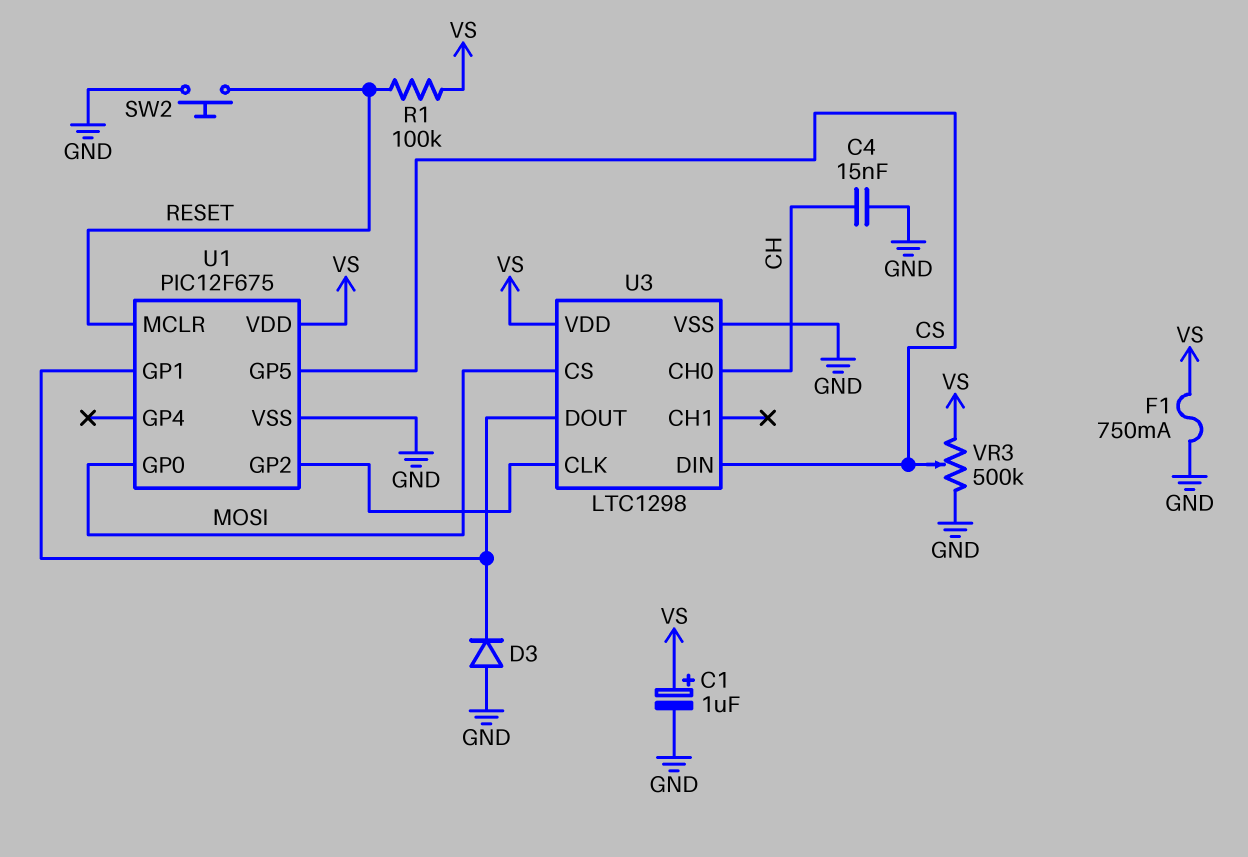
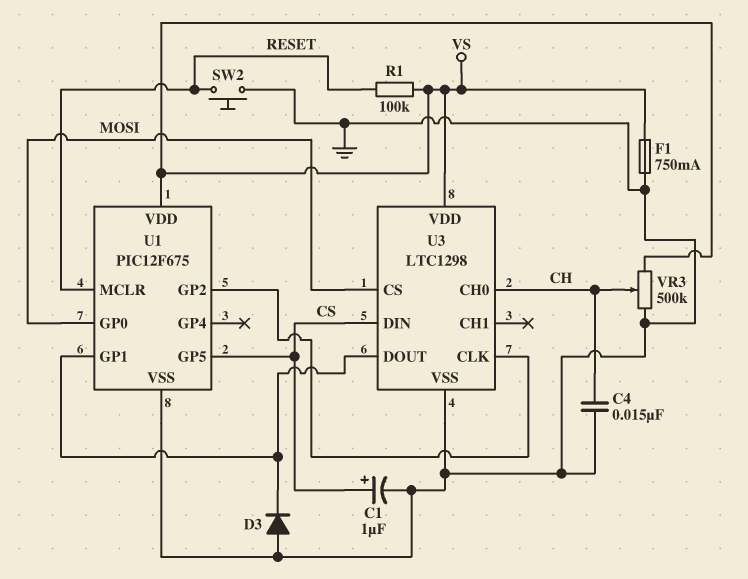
C1: 1uF (plus VS, minus GND) -> 1uF (plus CS, minus GND)
VR3: 500k (GND, VS, wiper CS) -> 500k (GND, VS, wiper CH)

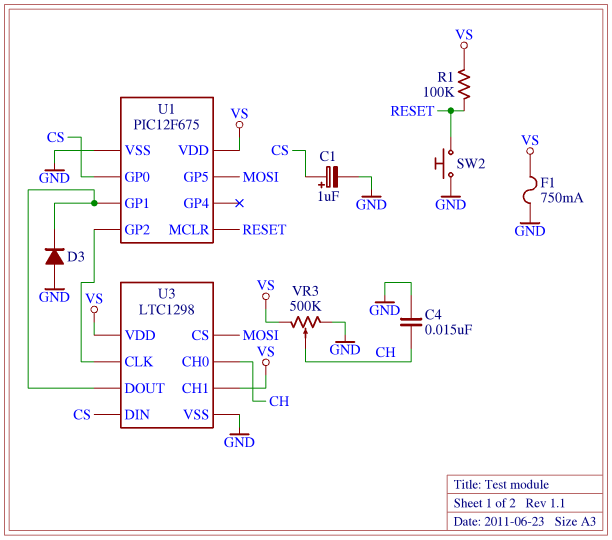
U1 pin GP0: MOSI -> CS
U1 pin GP5: CS -> MOSI
U3 pin CH1: none -> VS

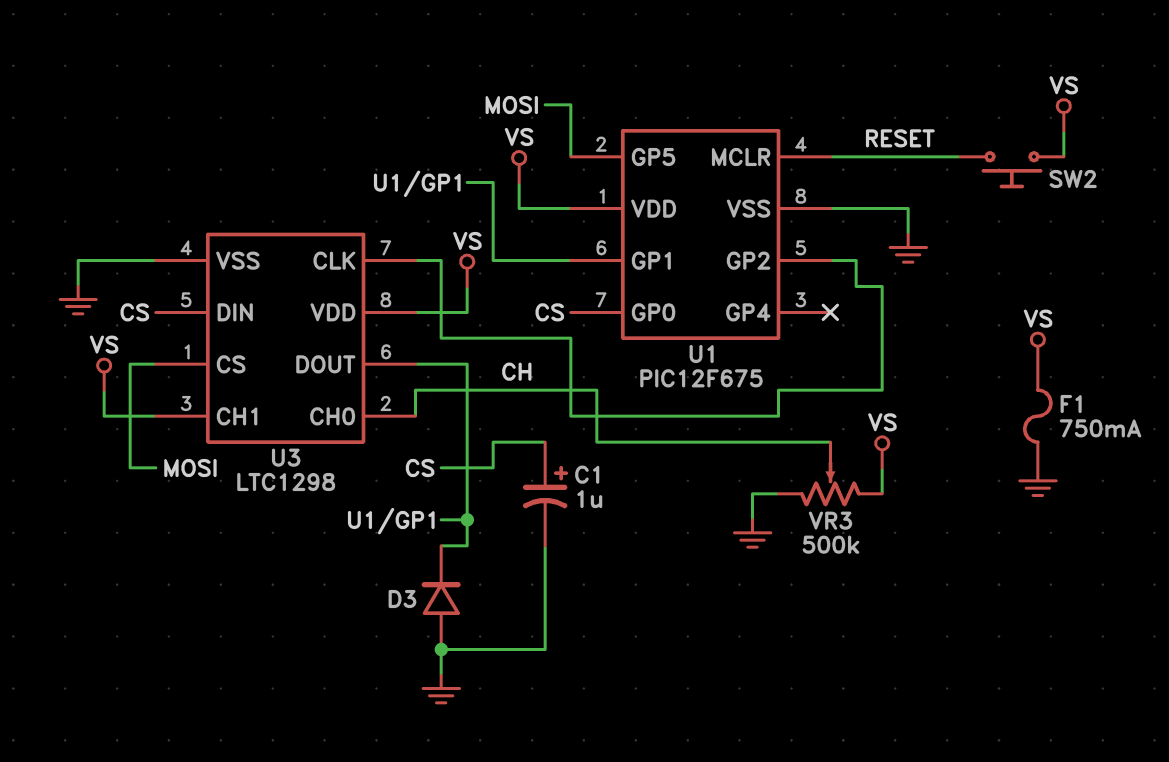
C4: 15nF (CH, GND) -> none
R1: 100k (RESET, VS) -> none
SW2: button (GND, RESET) -> button (RESET, VS)

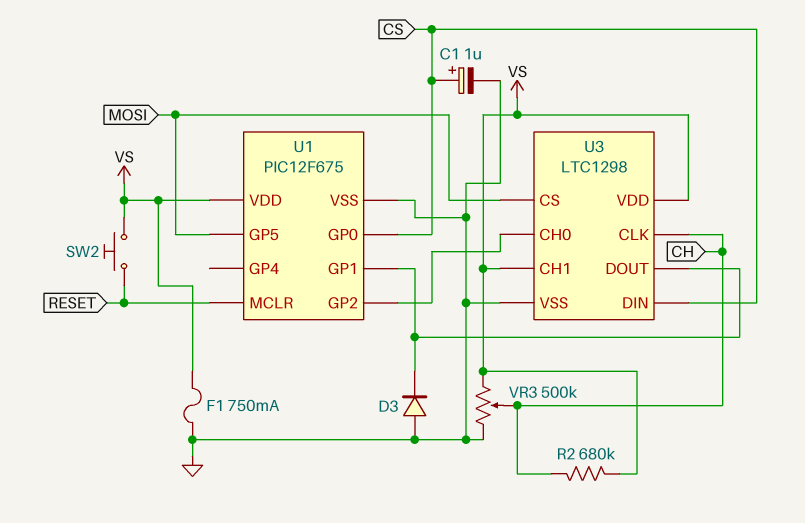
R2: none -> 680k (CH, VS)
U3 pin CH0: CH -> U1/GP2
U3 pin CLK: U1/GP2 -> CH

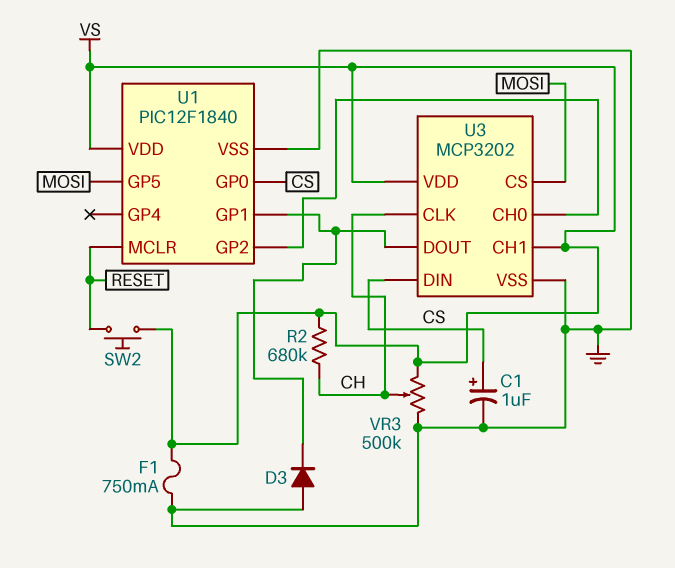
U1: PIC12F675 -> PIC12F1840
U3: LTC1298 -> MCP3202

